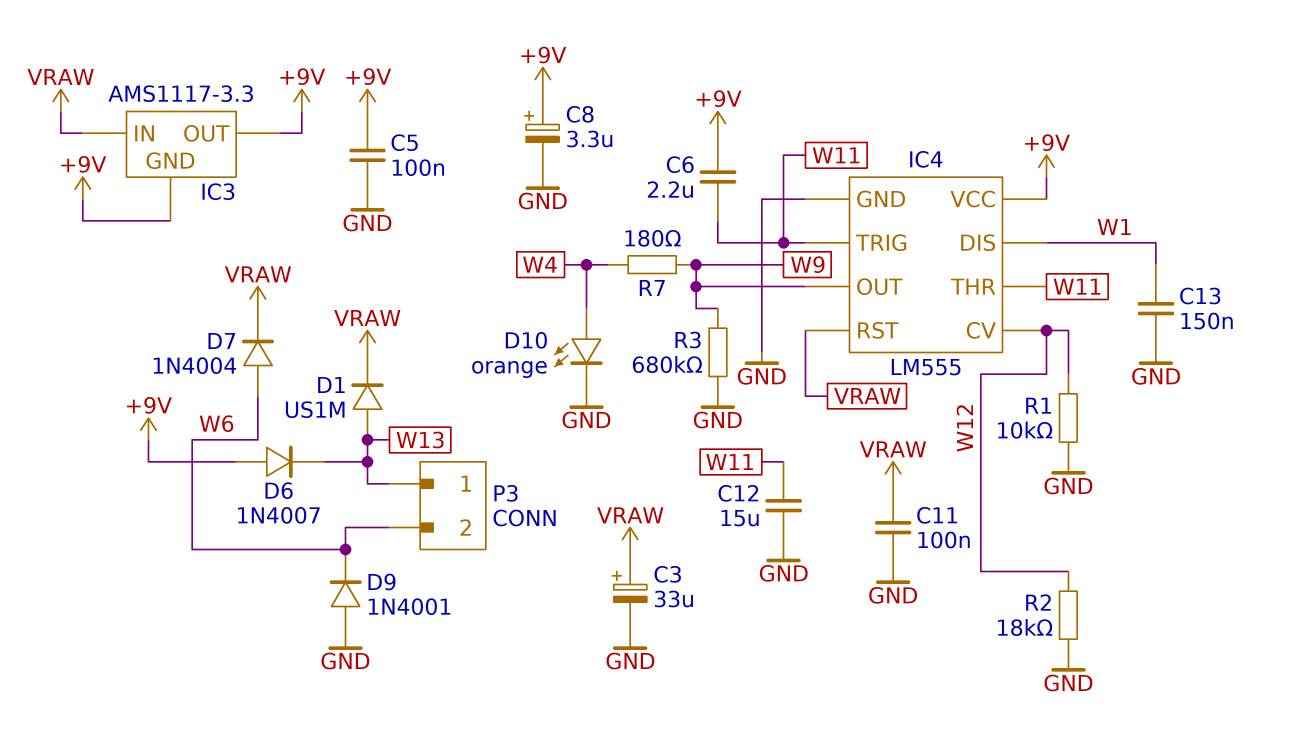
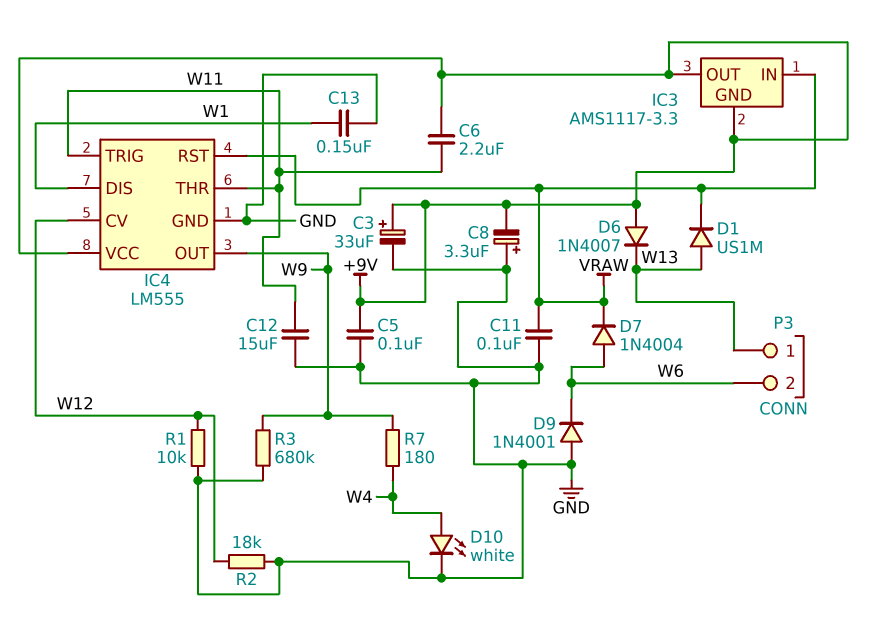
C3: 33uF (plus VRAW, minus GND) -> 33uF (plus +9V, minus GND)
C8: 3.3uF (plus +9V, minus GND) -> 3.3uF (plus GND, minus +9V)
D10: LED orange (A W4, K GND) -> LED white (A W4, K GND)

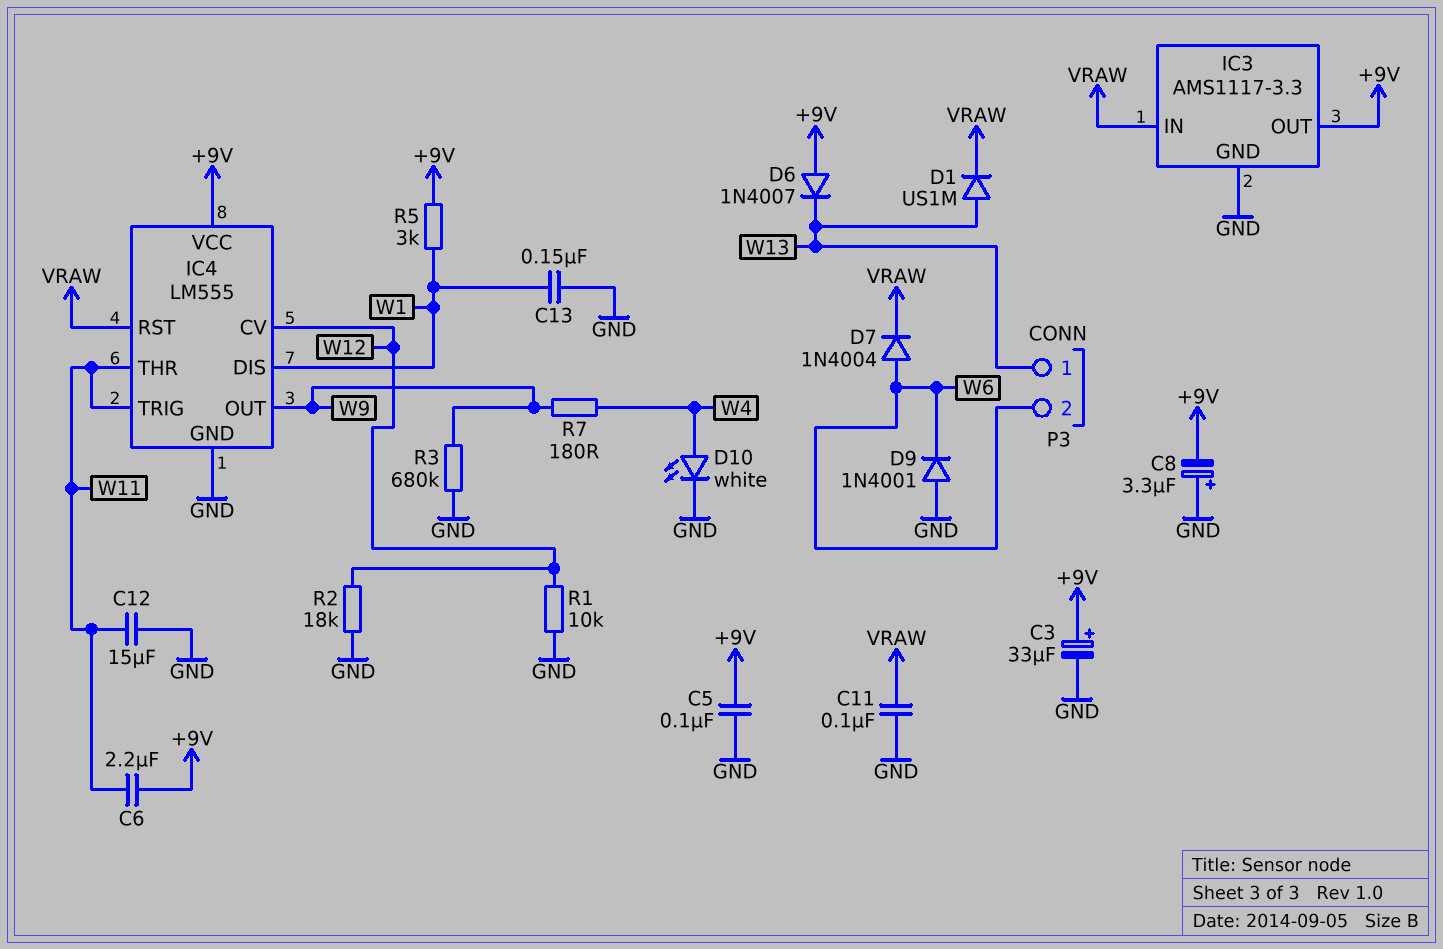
IC3 pin GND: +9V -> GND
R5: none -> 3k (+9V, W1)

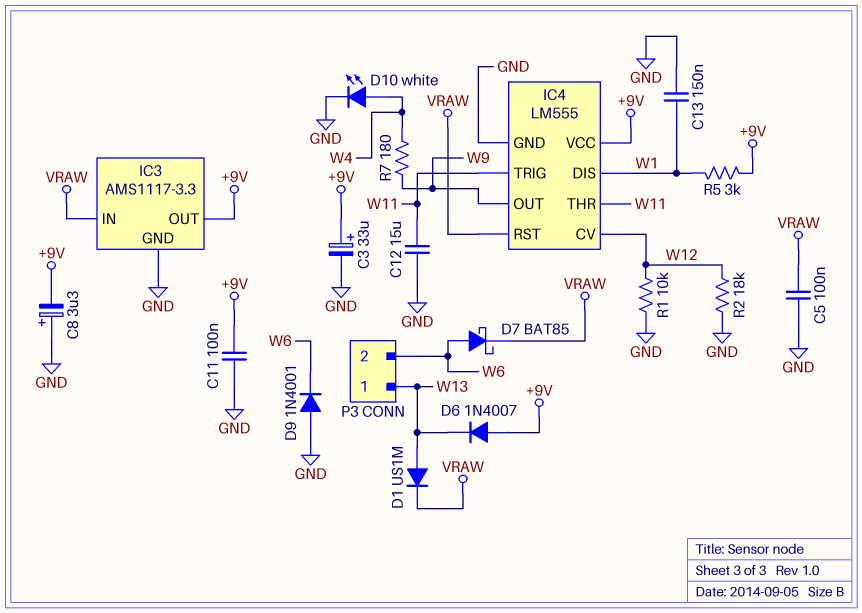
C5: 100nF (+9V, GND) -> 100nF (GND, VRAW)
C6: 2.2uF (+9V, W11) -> none
C11: 100nF (GND, VRAW) -> 100nF (+9V, GND)
D7: diode 1N4004 (A W6, K VRAW) -> schottky BAT85 (A W6, K VRAW)
R3: 680k (GND, W9) -> none

